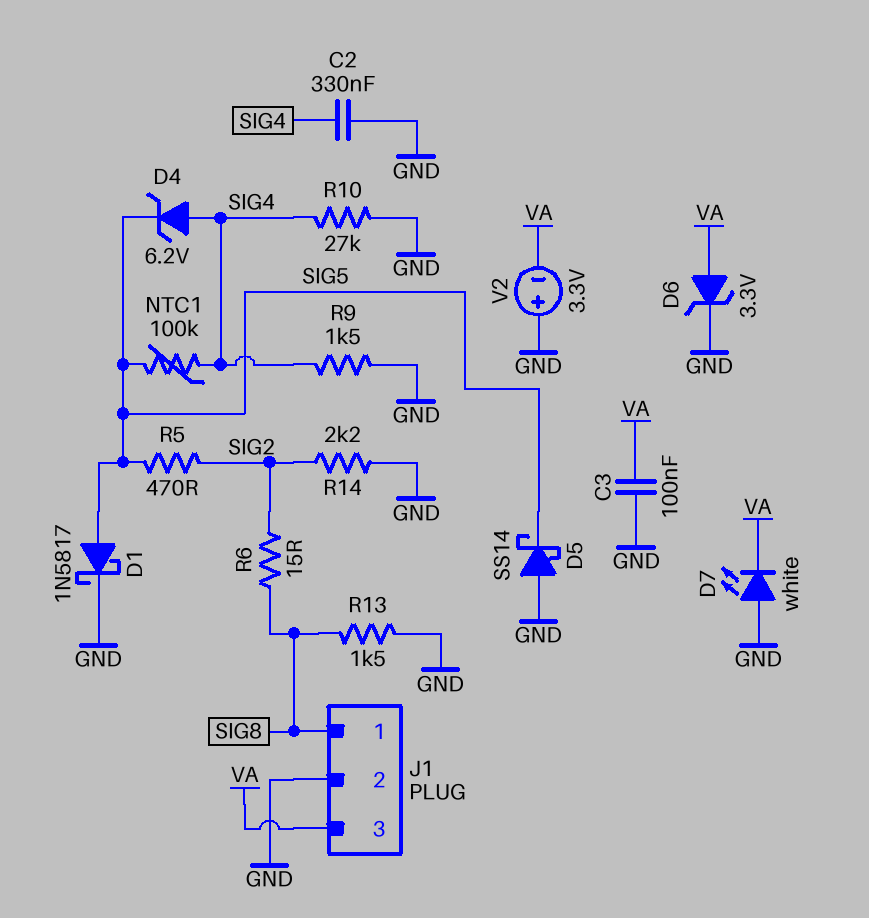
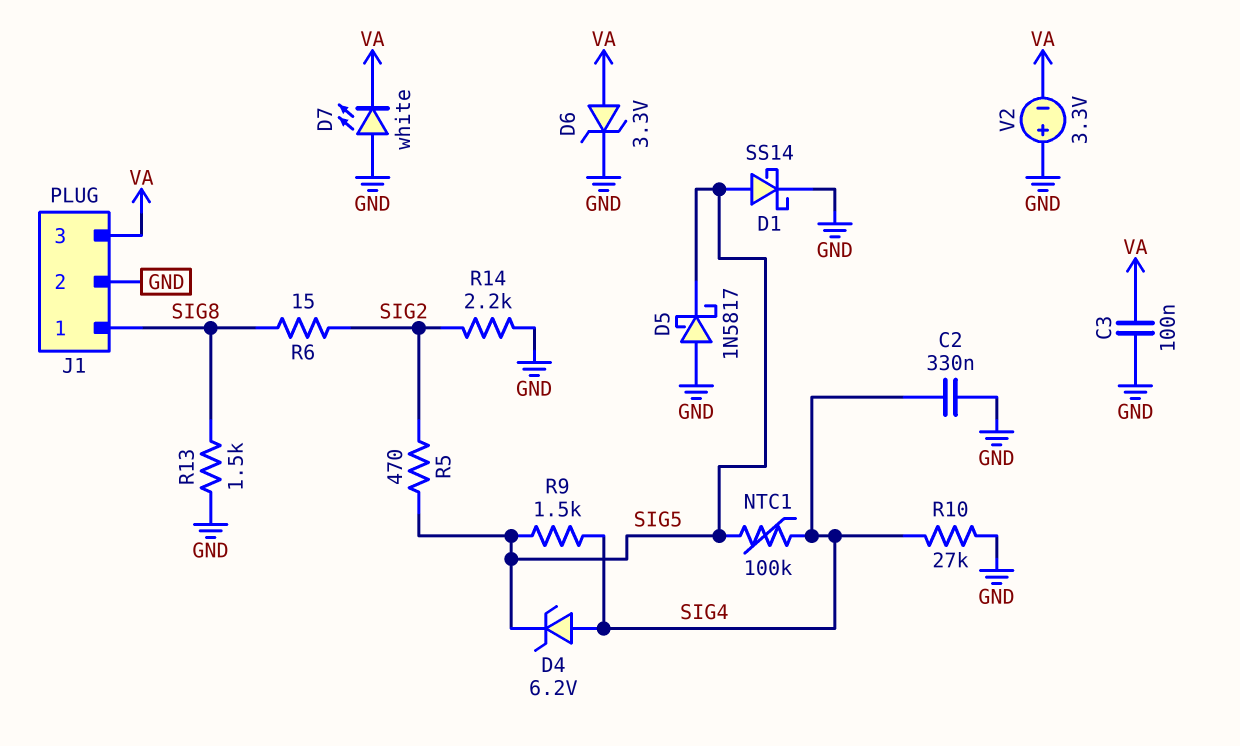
D1: schottky 1N5817 (A SIG5, K GND) -> schottky SS14 (A SIG5, K GND)
D5: schottky SS14 (A GND, K SIG5) -> schottky 1N5817 (A GND, K SIG5)
R9: 1.5k (GND, SIG4) -> 1.5k (SIG4, SIG5)

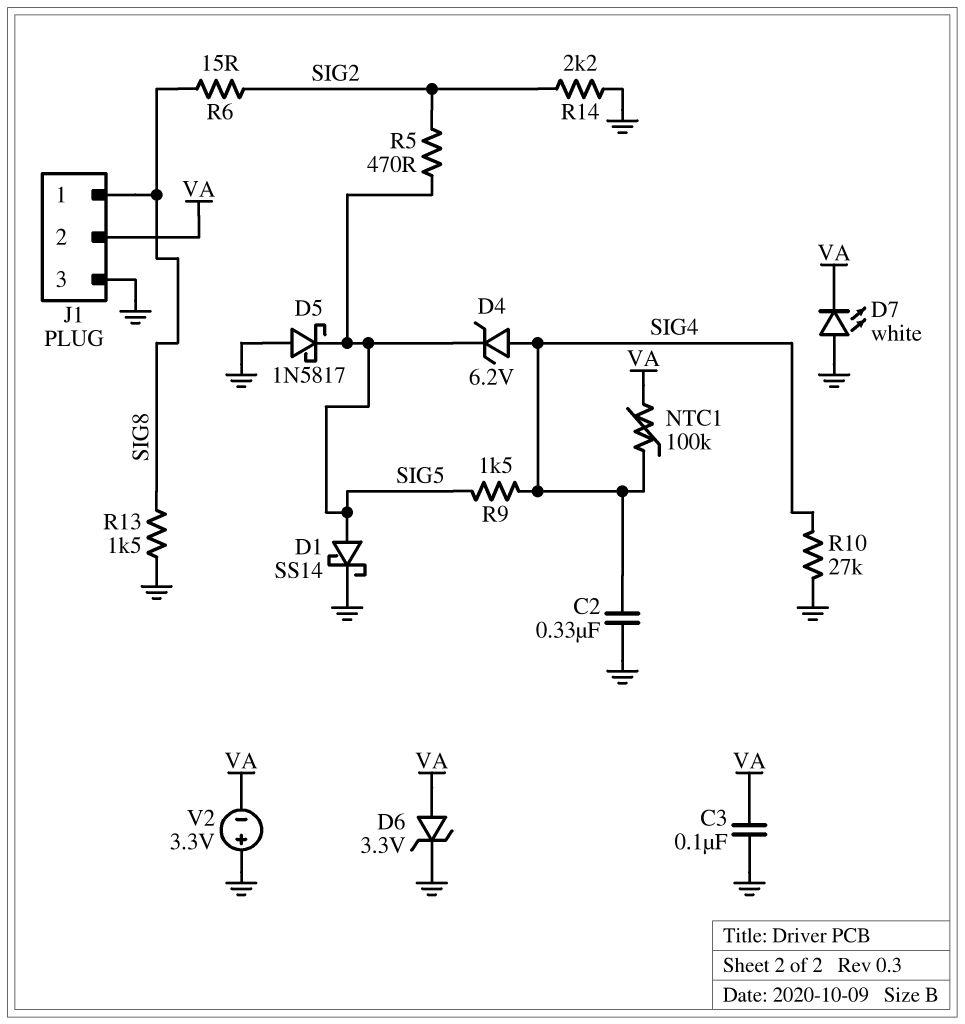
J1 pin 2: GND -> VA
J1 pin 3: VA -> GND
NTC1: 100k (SIG4, SIG5) -> 100k (SIG4, VA)

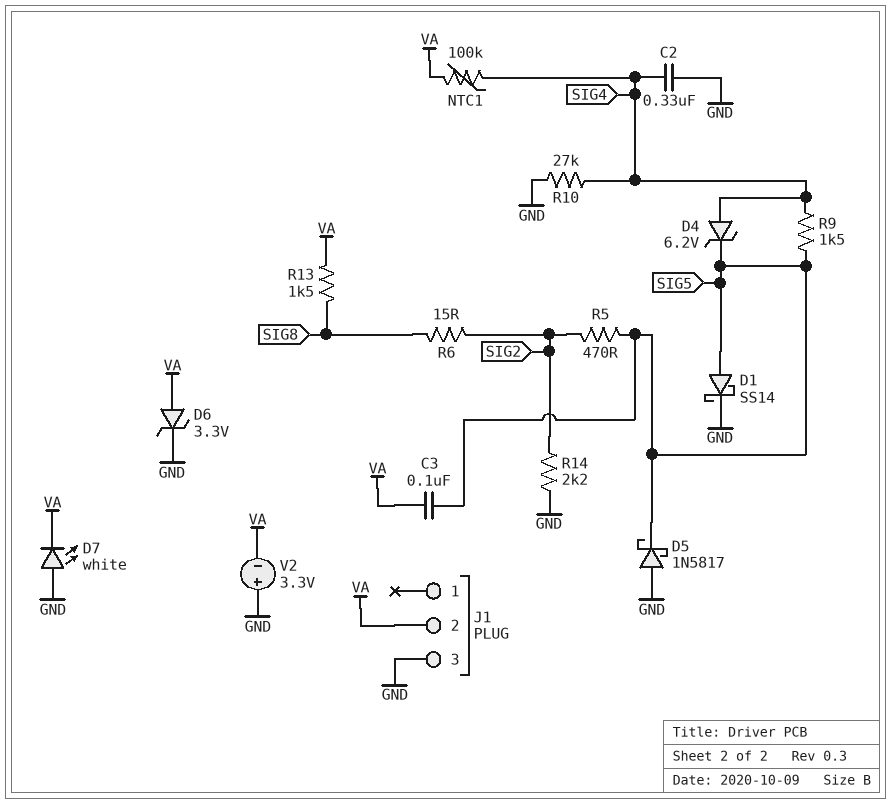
C3: 100nF (GND, VA) -> 100nF (SIG5, VA)
J1 pin 1: SIG8 -> none
R13: 1.5k (GND, SIG8) -> 1.5k (SIG8, VA)

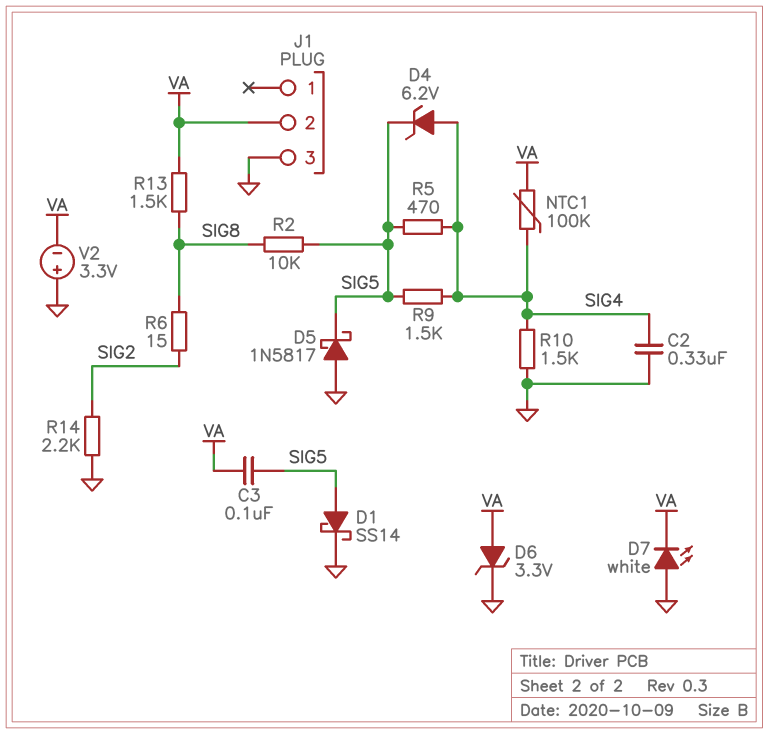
R2: none -> 10k (SIG5, SIG8)
R5: 470 (SIG2, SIG5) -> 470 (SIG4, SIG5)
R10: 27k (GND, SIG4) -> 1.5k (GND, SIG4)

